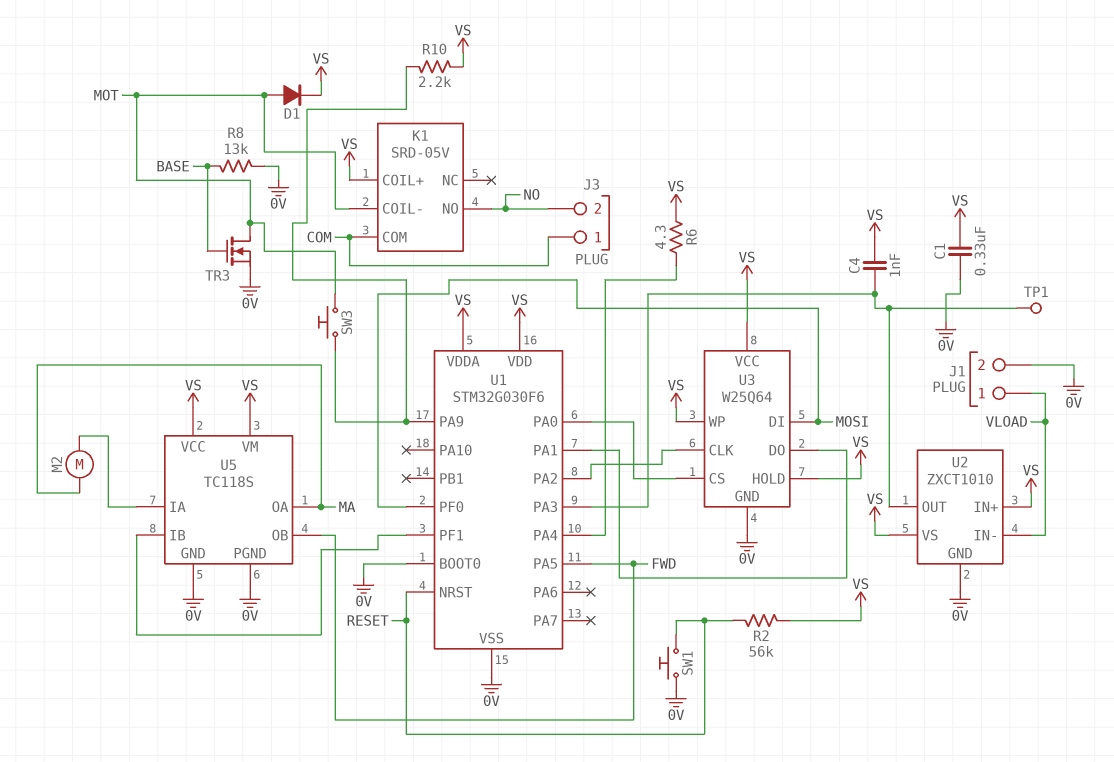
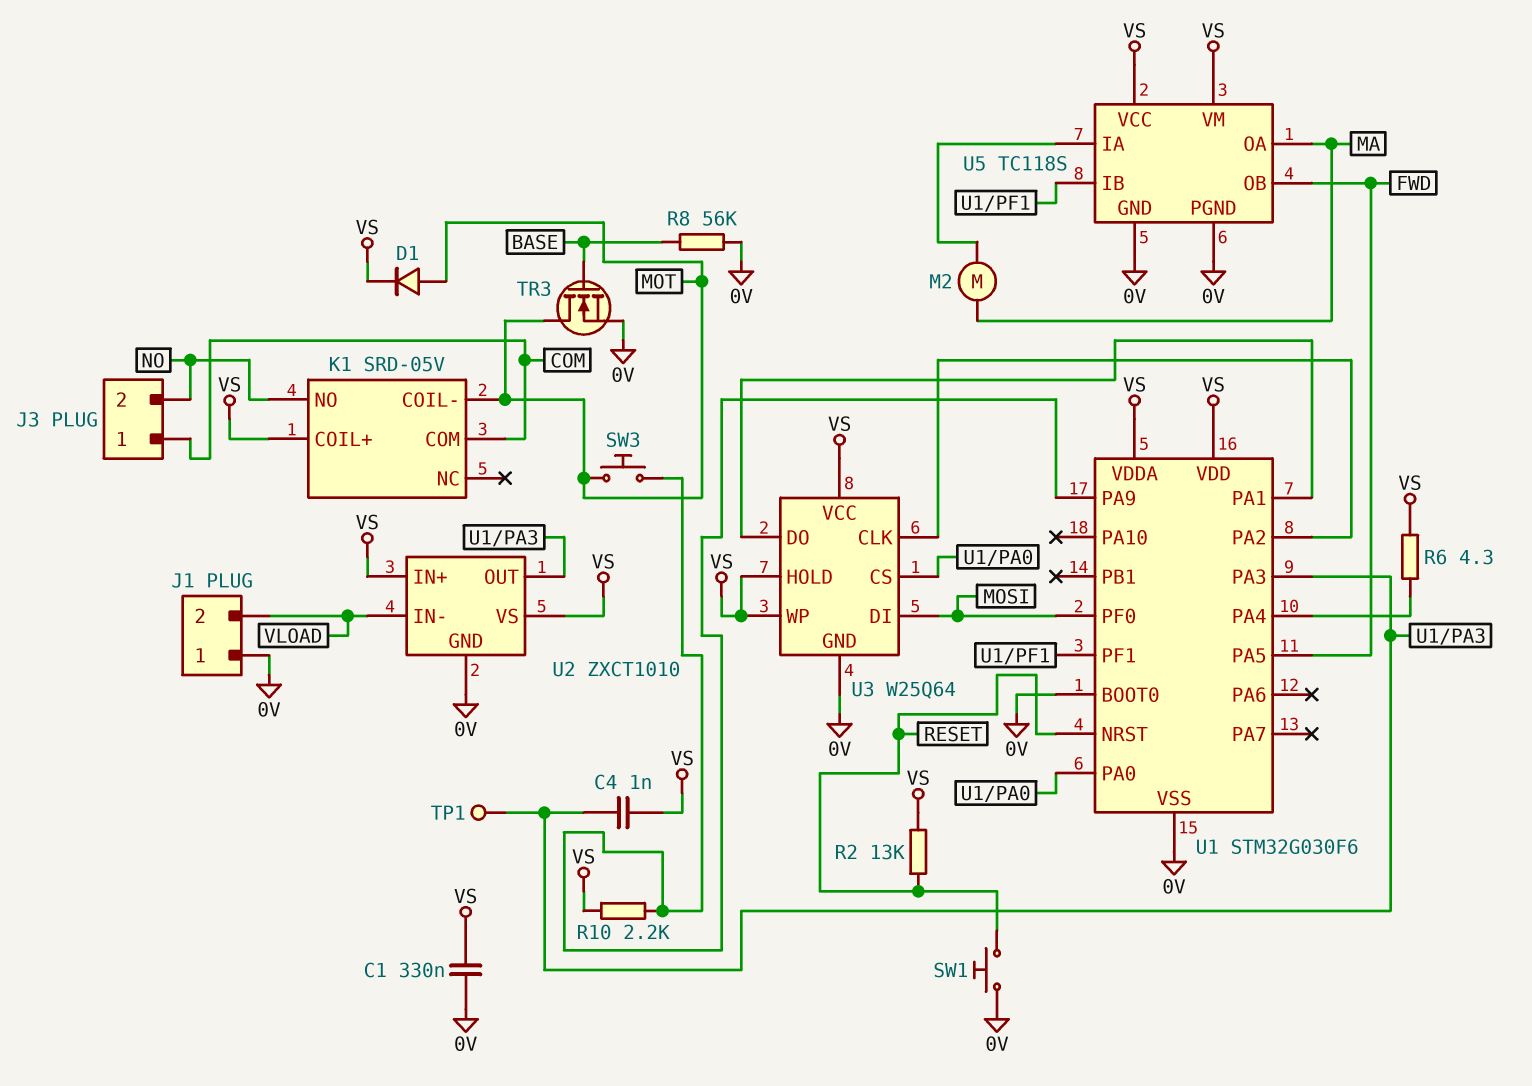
J1 pin 1: VLOAD -> 0V
J1 pin 2: 0V -> VLOAD
R2: 56k (RESET, VS) -> 13k (RESET, VS)
R8: 13k (0V, BASE) -> 56k (0V, BASE)

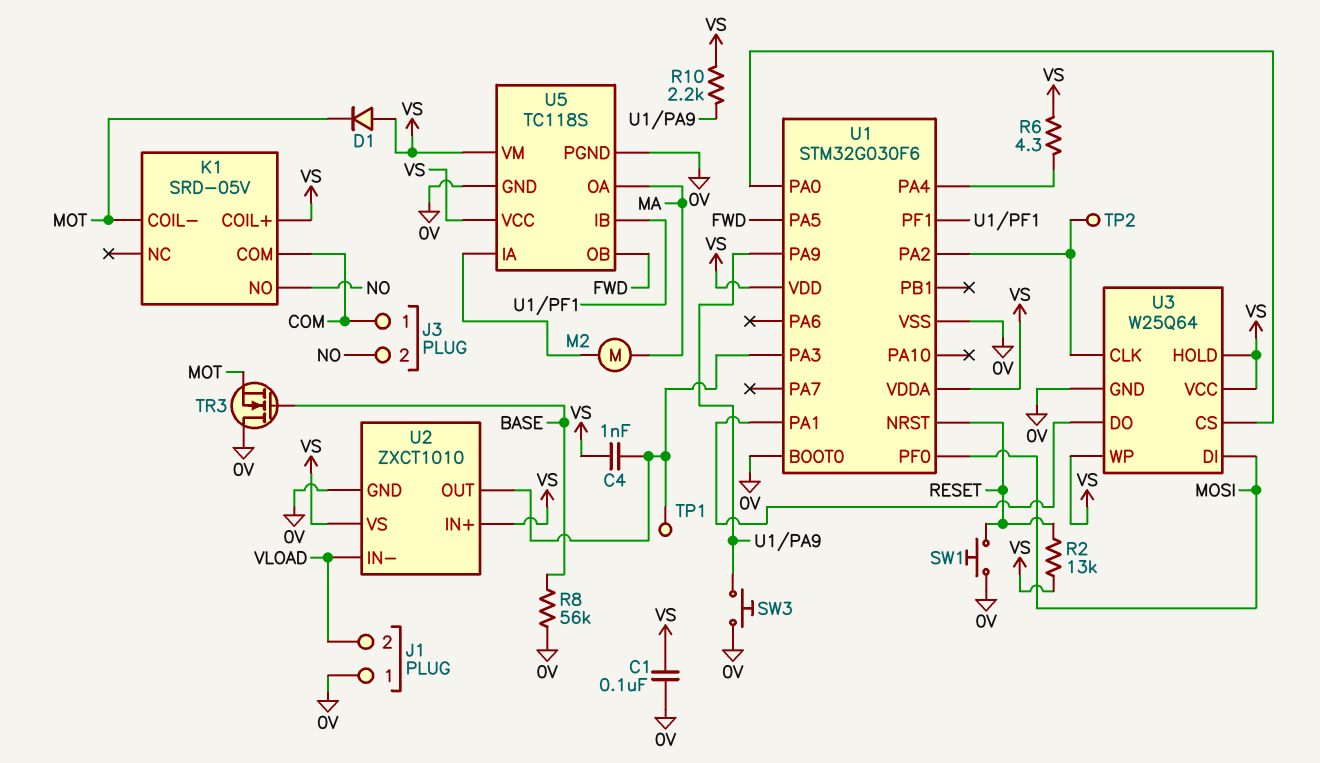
C1: 330nF (0V, VS) -> 100nF (0V, VS)
D1: diode (A MOT, K VS) -> diode (A VS, K MOT)
SW3: button (MOT, U1/PA9) -> button (0V, U1/PA9)
TP2: none -> test point (U1/PA2)
TR3: NMOS (G BASE, D MOT, S 0V) -> NMOS (G BASE, D 0V, S MOT)

